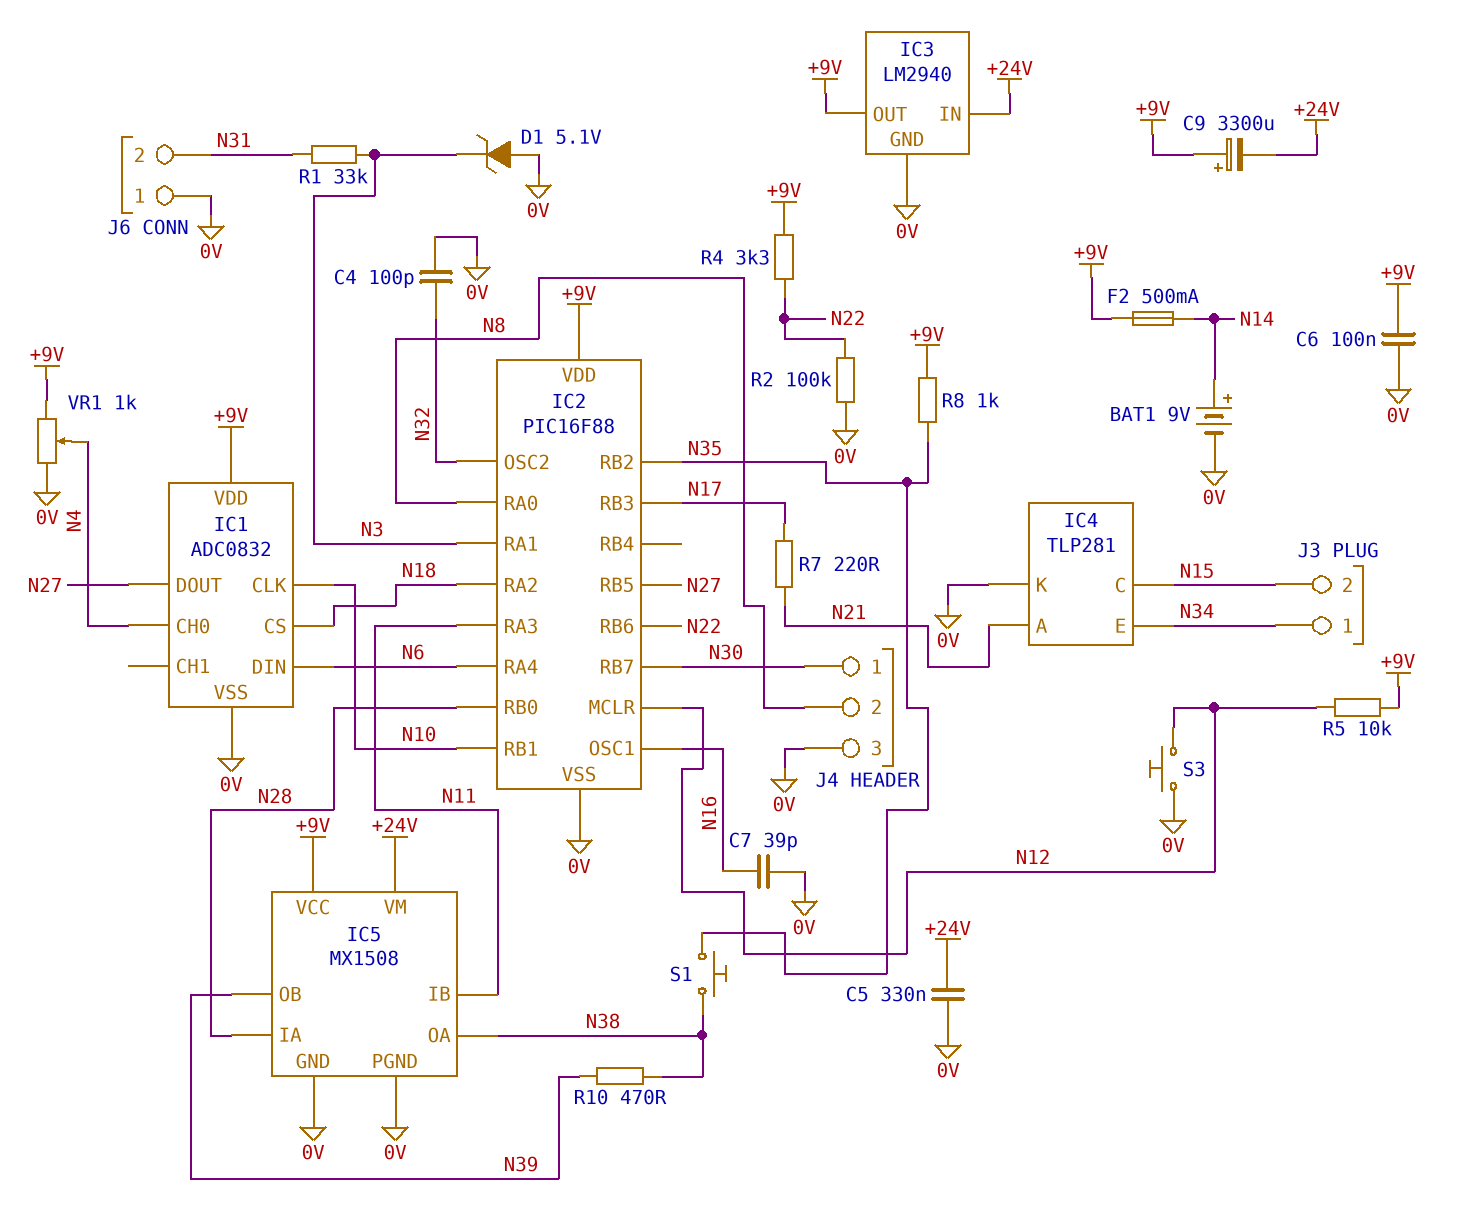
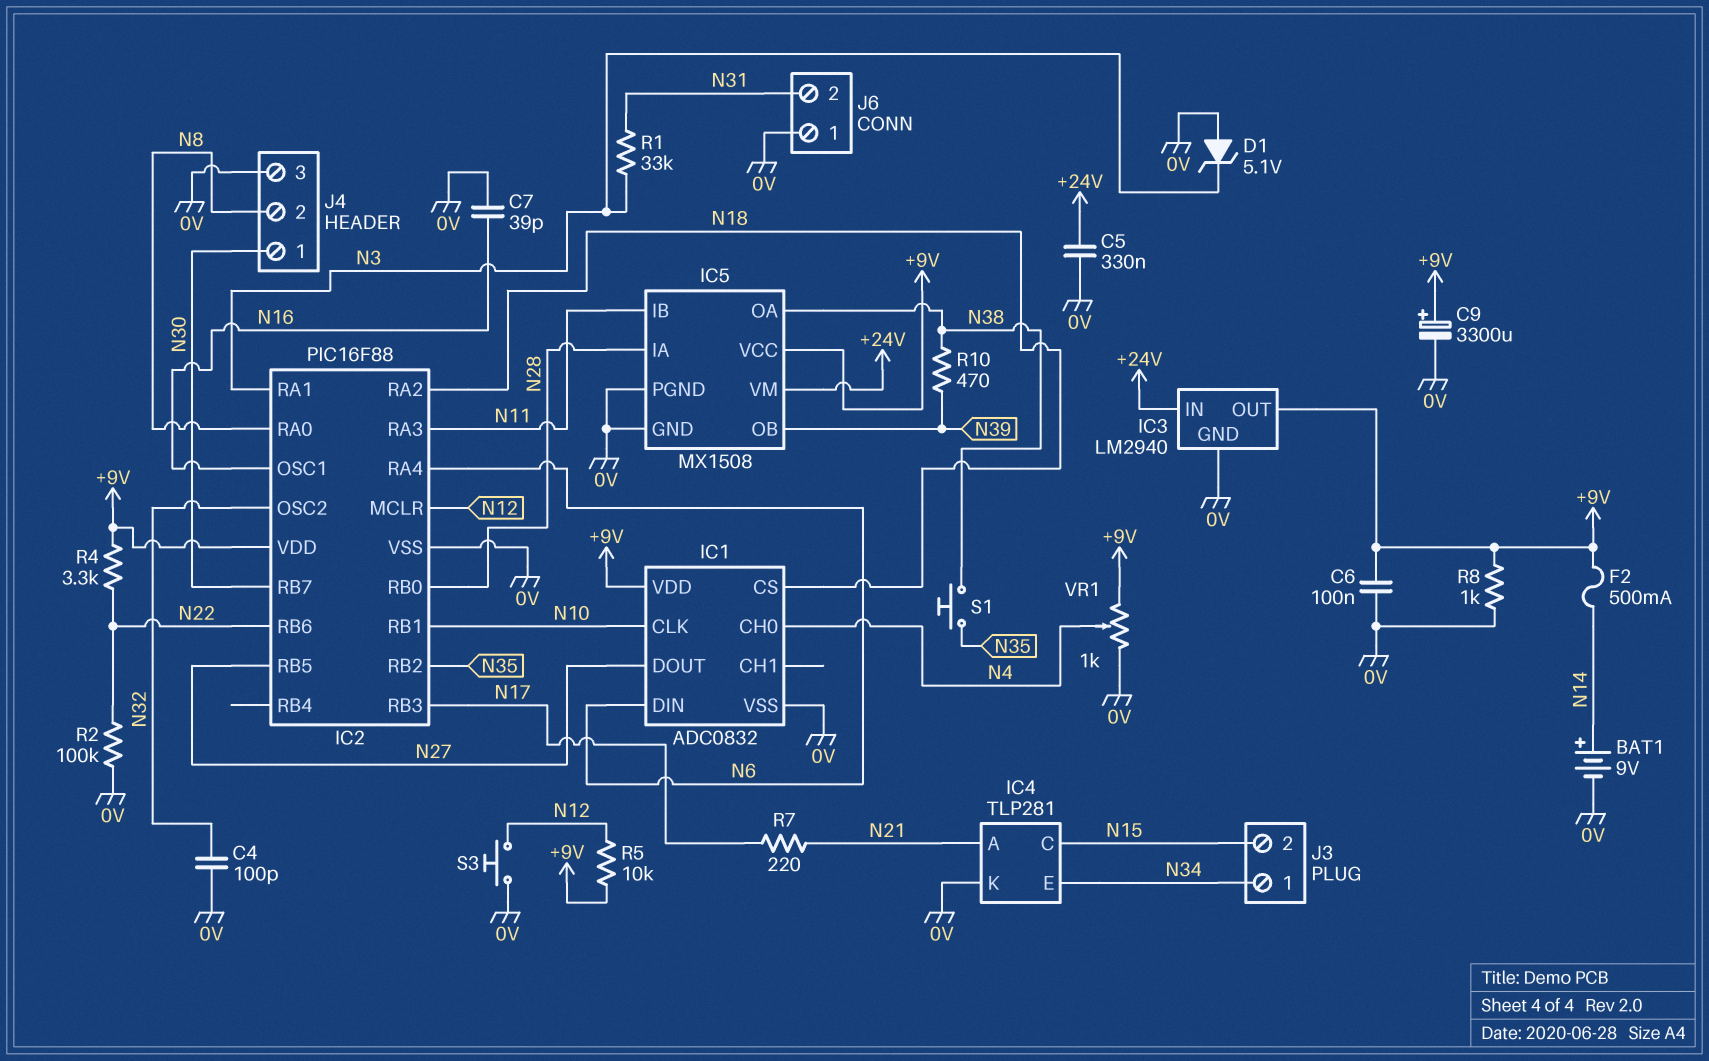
C9: 3300uF (plus +9V, minus +24V) -> 3300uF (plus +9V, minus 0V)
R8: 1k (+9V, N35) -> 1k (+9V, 0V)

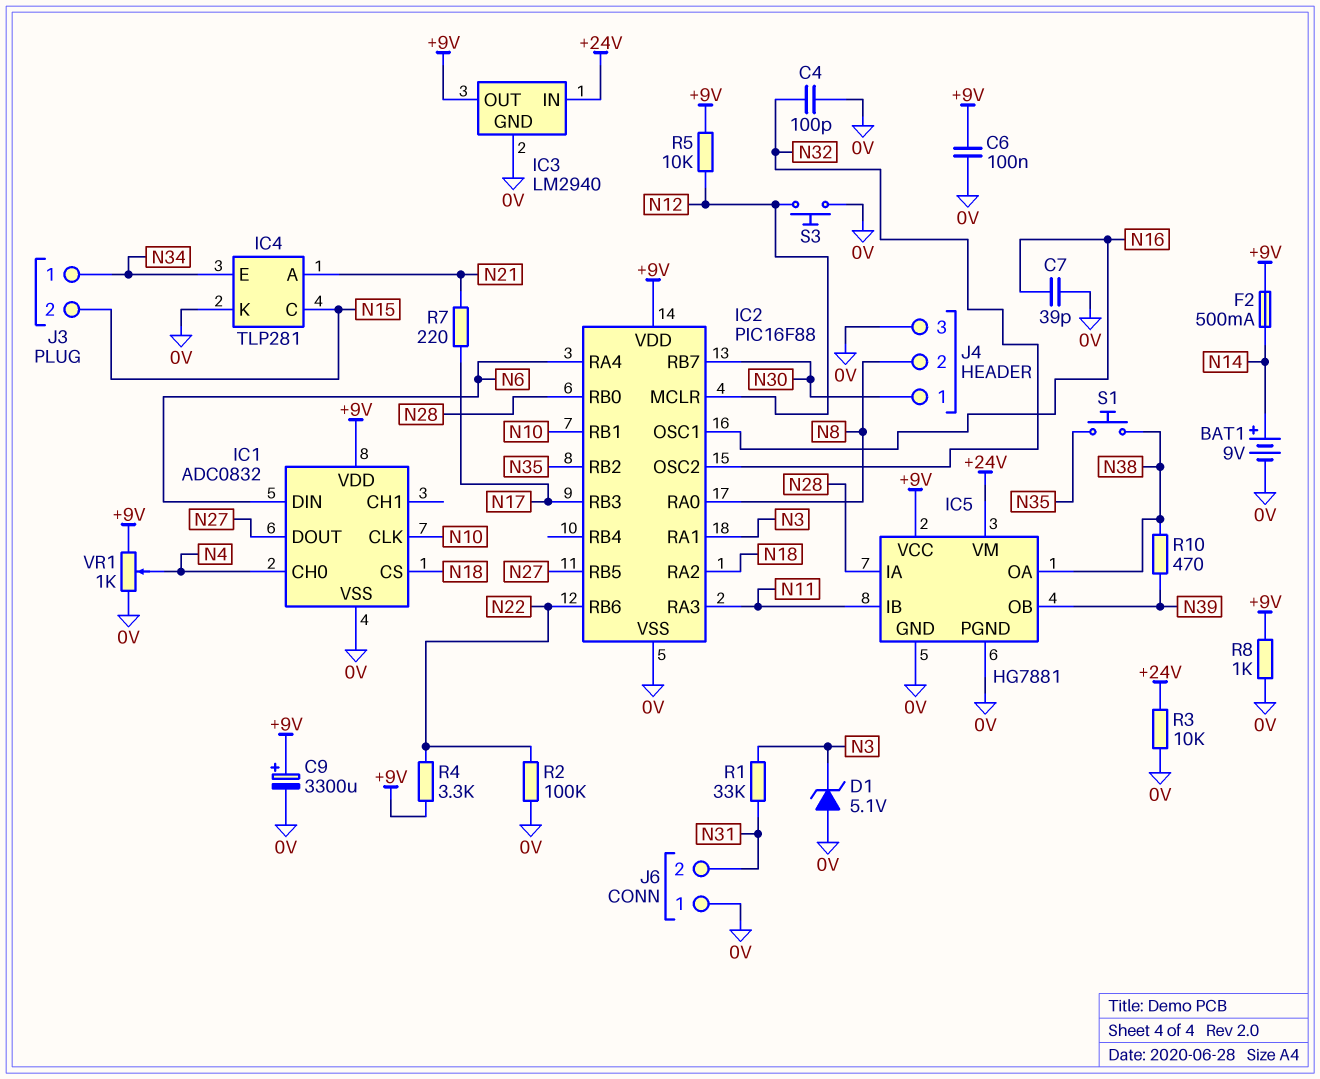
C5: 330nF (+24V, 0V) -> none
IC5: MX1508 -> HG7881
R3: none -> 10k (+24V, 0V)

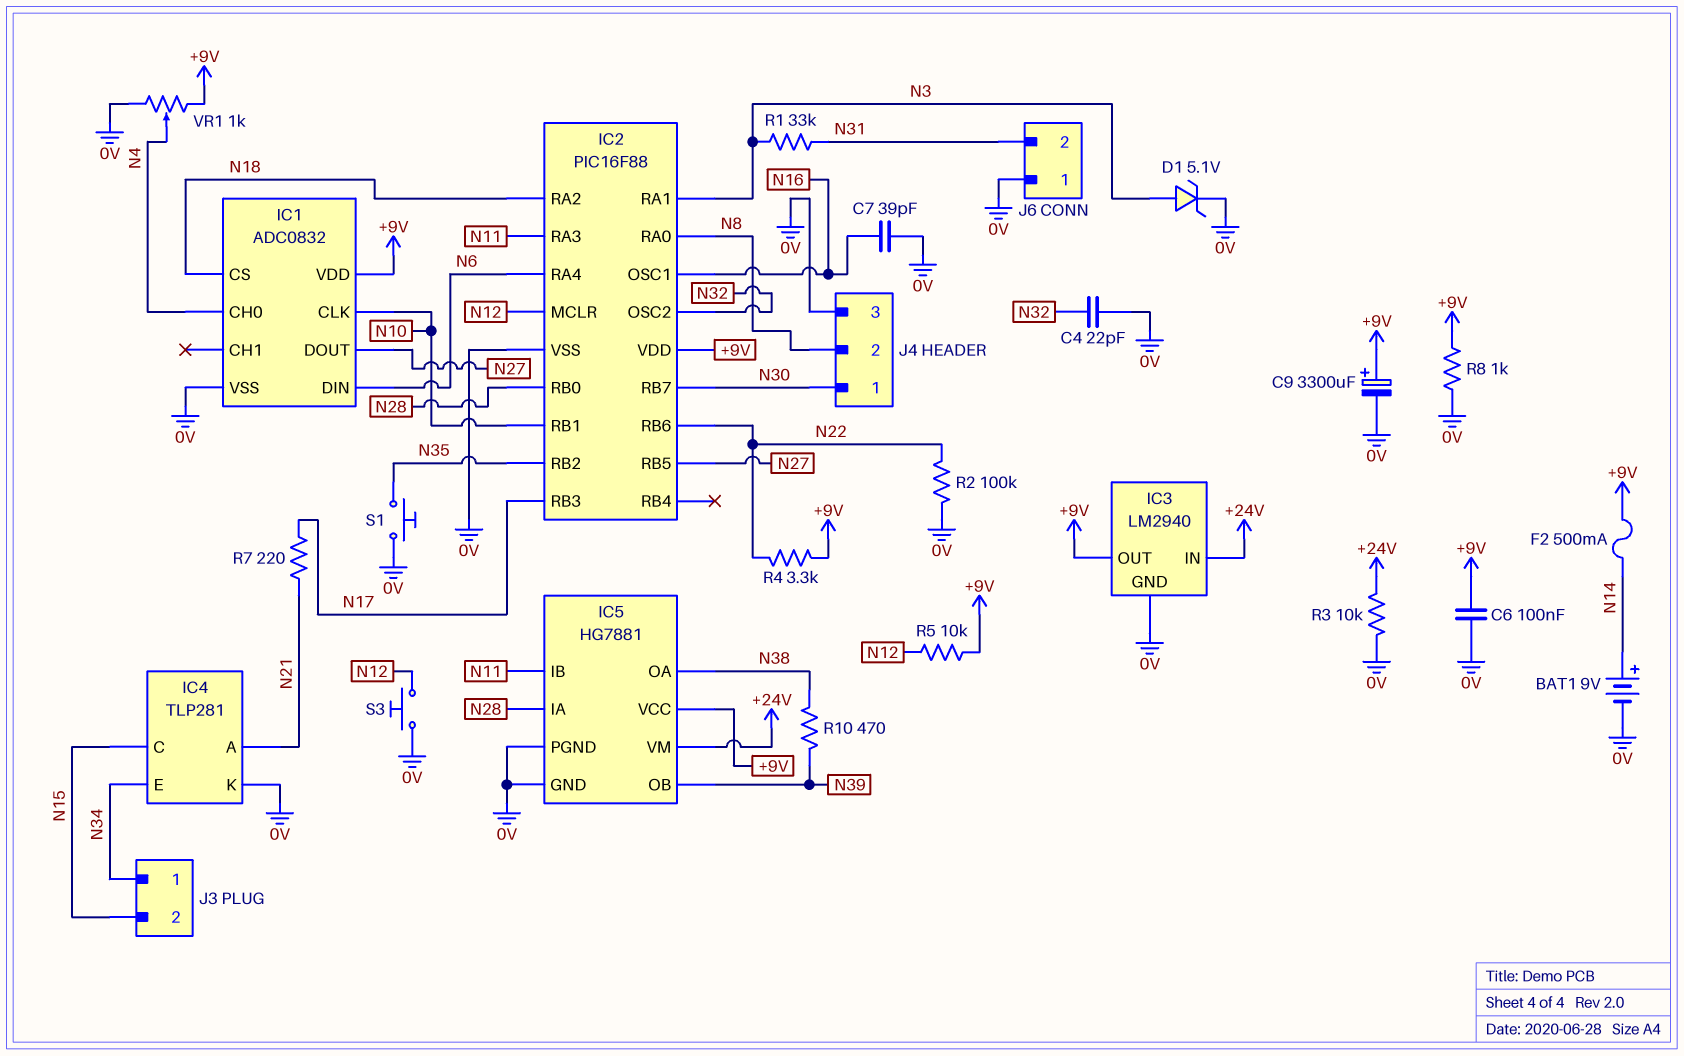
C4: 100pF (0V, N32) -> 22pF (0V, N32)
D1: zener 5.1V (A 0V, K N3) -> zener 5.1V (A N3, K 0V)
S1: button (N35, N38) -> button (0V, N35)

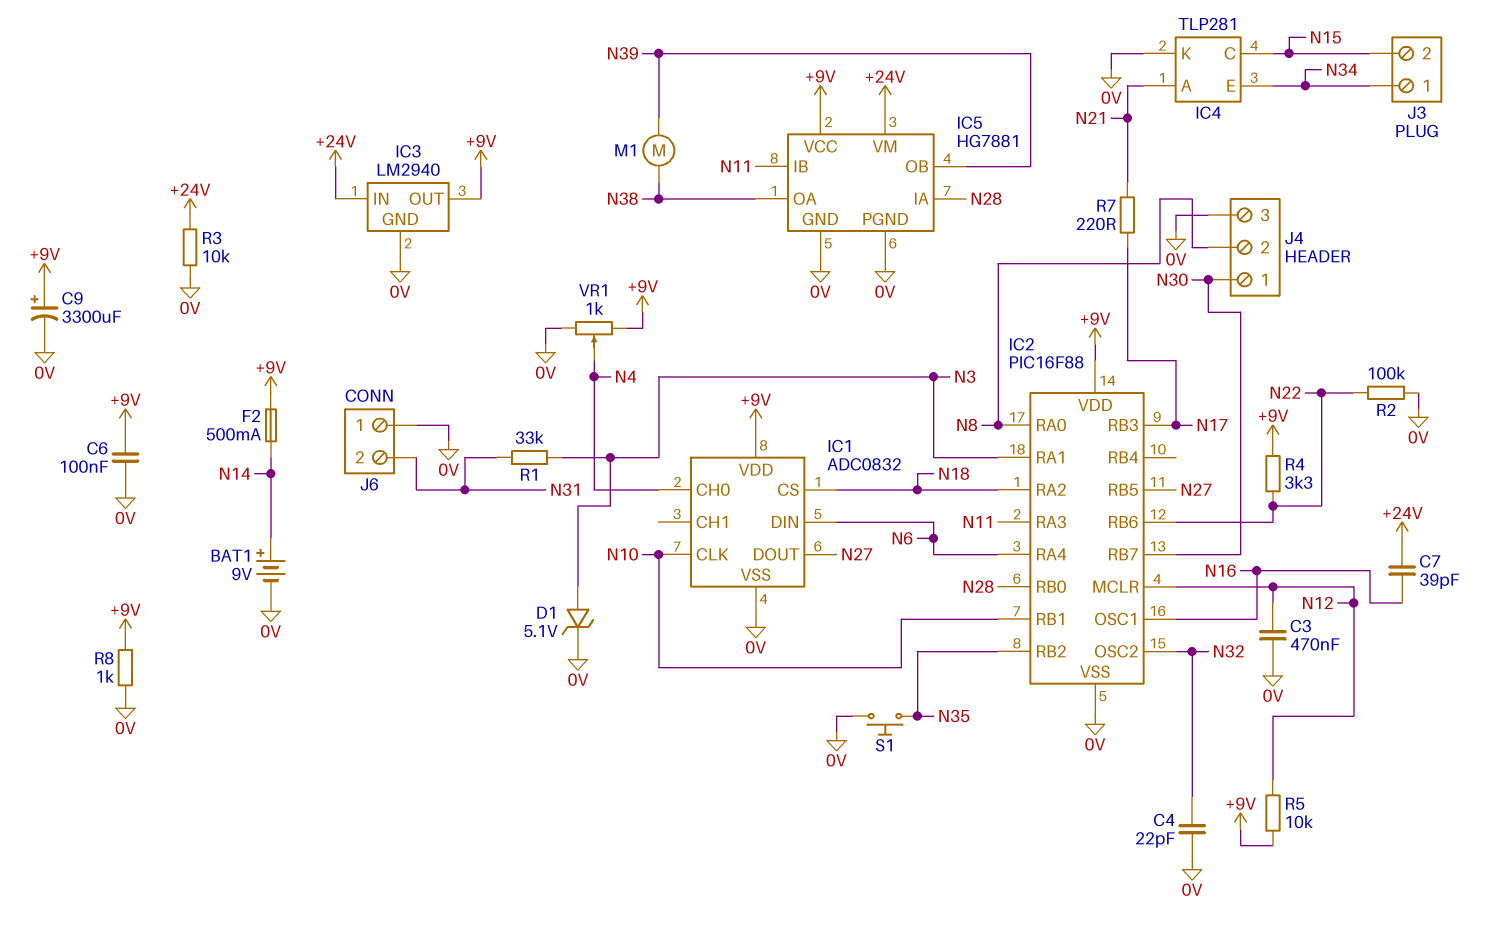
C3: none -> 470nF (0V, N12)
C7: 39pF (0V, N16) -> 39pF (+24V, N16)
M1: none -> motor (N38, N39)
R10: 470 (N38, N39) -> none
S3: button (0V, N12) -> none

